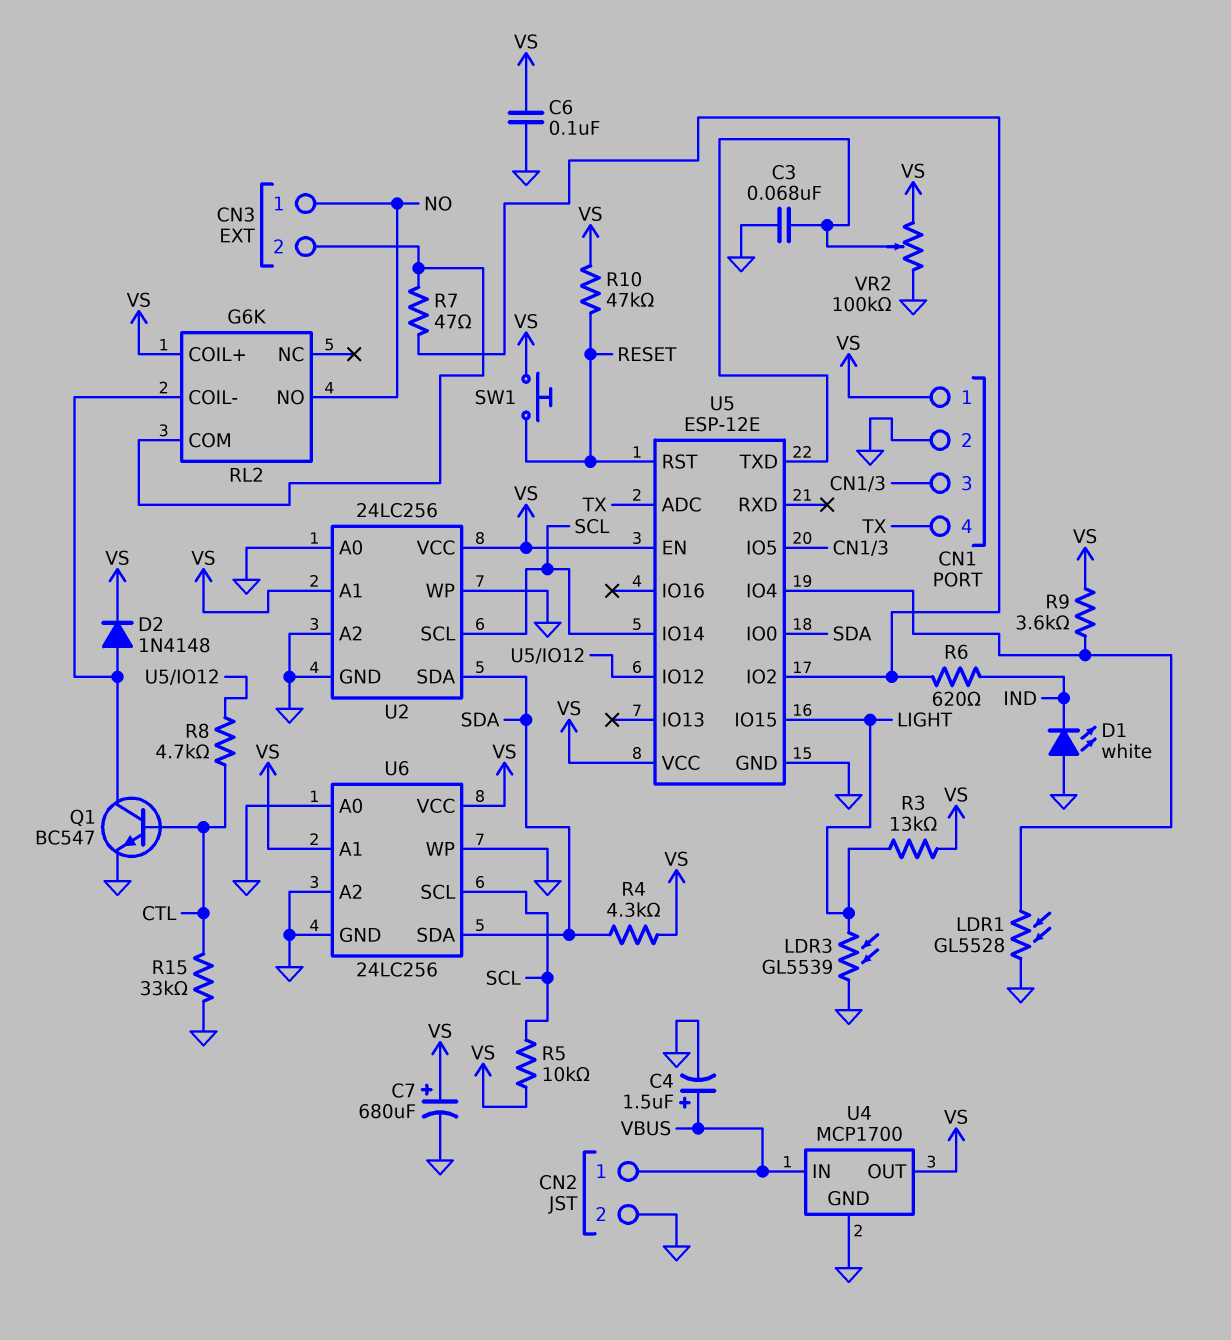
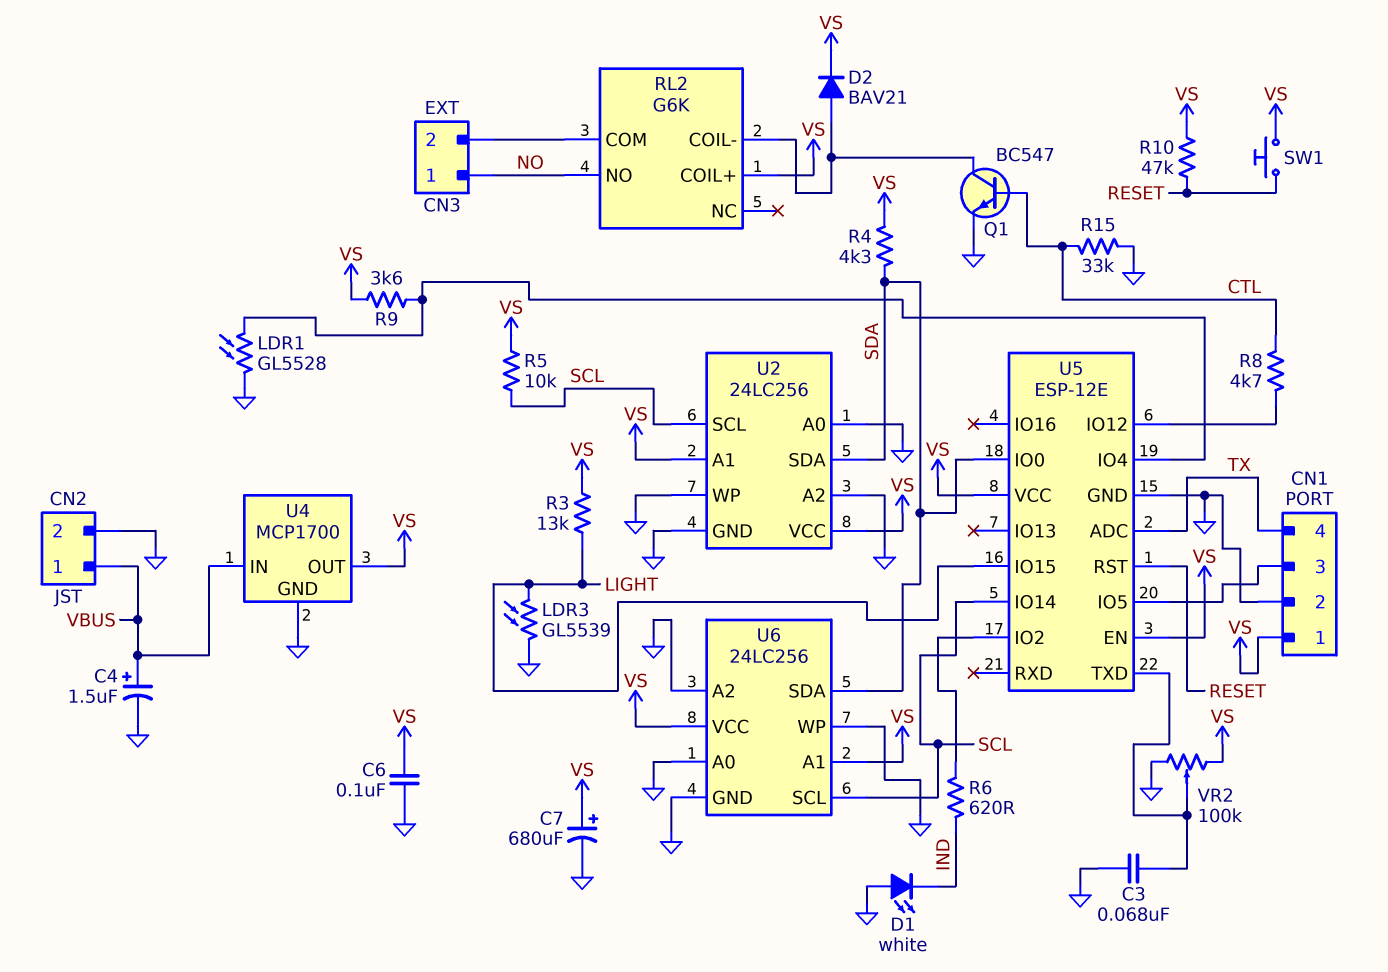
D2: diode 1N4148 (A RL2/COIL-, K VS) -> diode BAV21 (A RL2/COIL-, K VS)
R7: 47 (CN3/2, U5/IO2) -> none

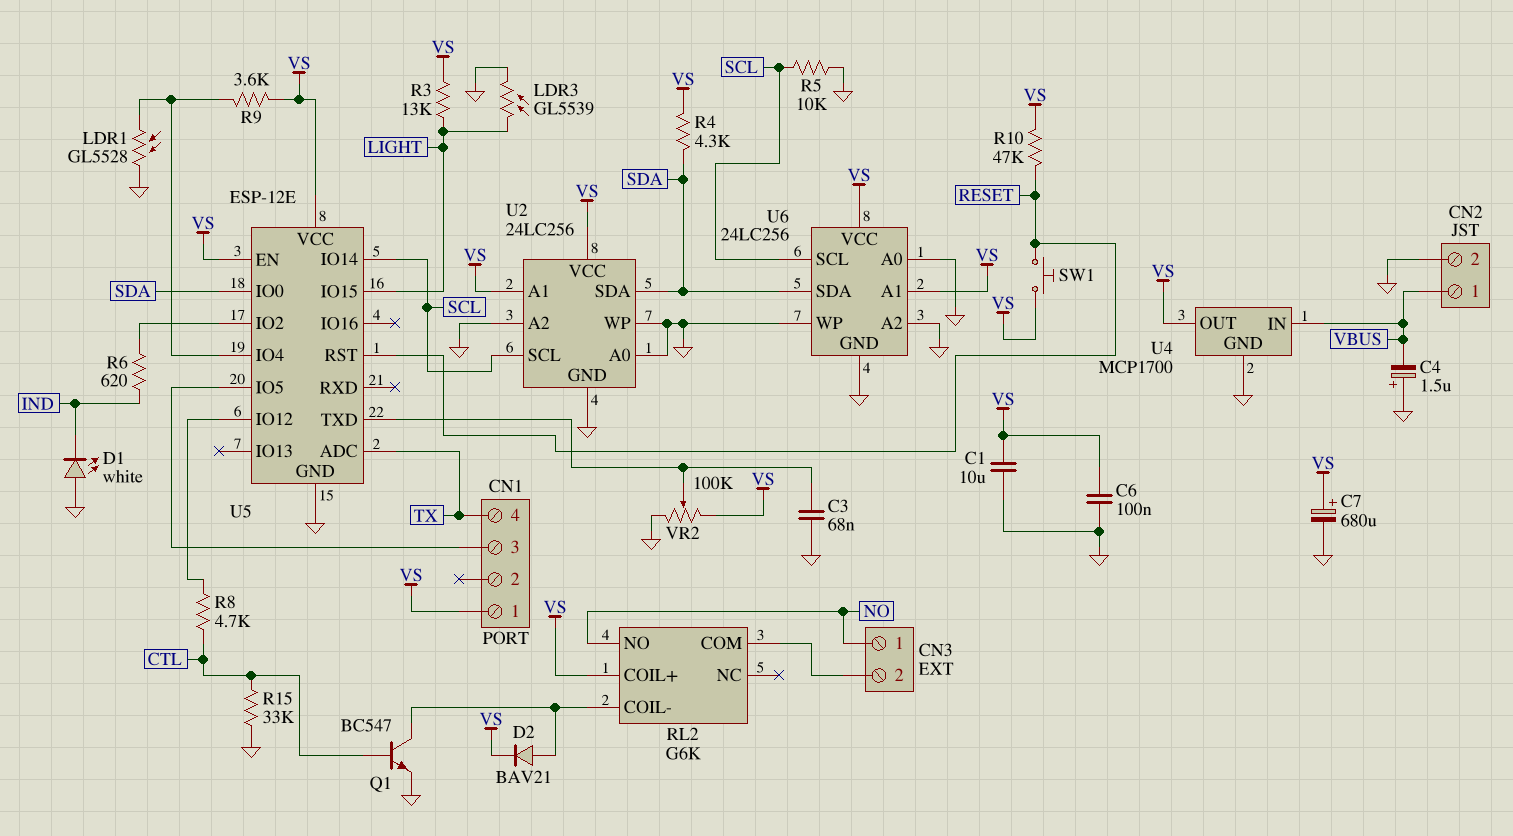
C1: none -> 10uF (GND, VS)
C4: 1.5uF (plus VBUS, minus GND) -> 1.5uF (plus GND, minus VBUS)
CN1 pin 2: GND -> none
R5: 10k (SCL, VS) -> 10k (GND, SCL)

